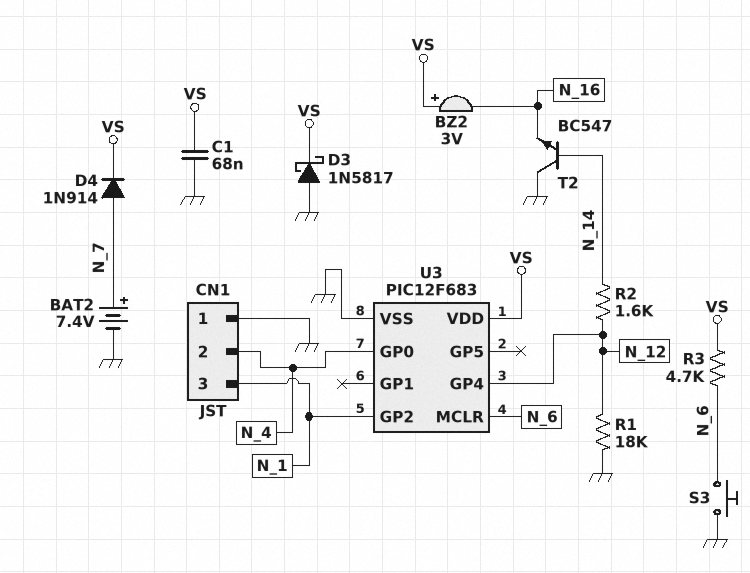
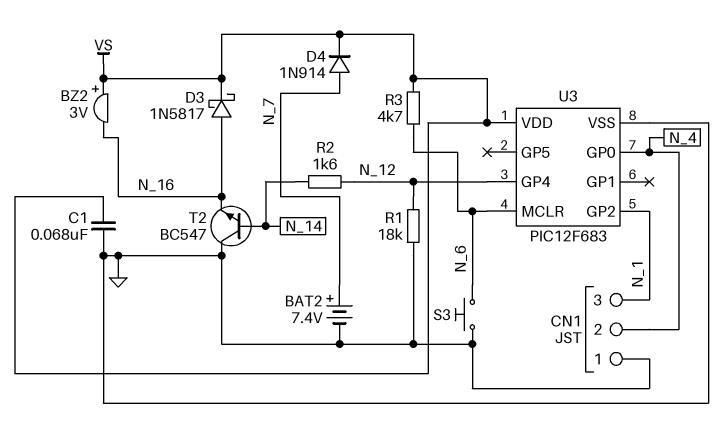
D3: schottky 1N5817 (A GND, K VS) -> schottky 1N5817 (A N_16, K VS)

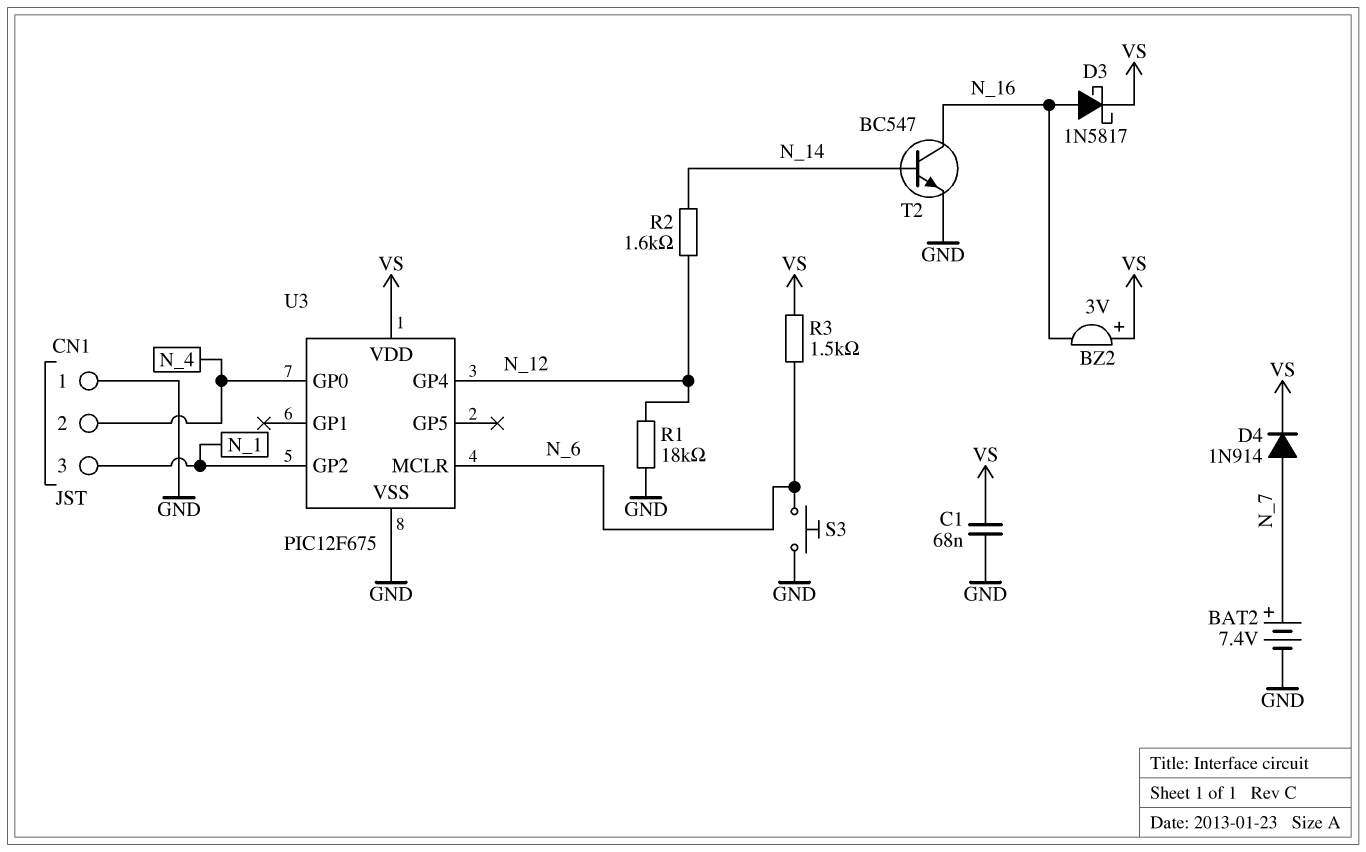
R3: 4.7k (N_6, VS) -> 1.5k (N_6, VS)
T2: NPN BC547 (B N_14, C GND, E N_16) -> NPN BC547 (B N_14, C N_16, E GND)
U3: PIC12F683 -> PIC12F675

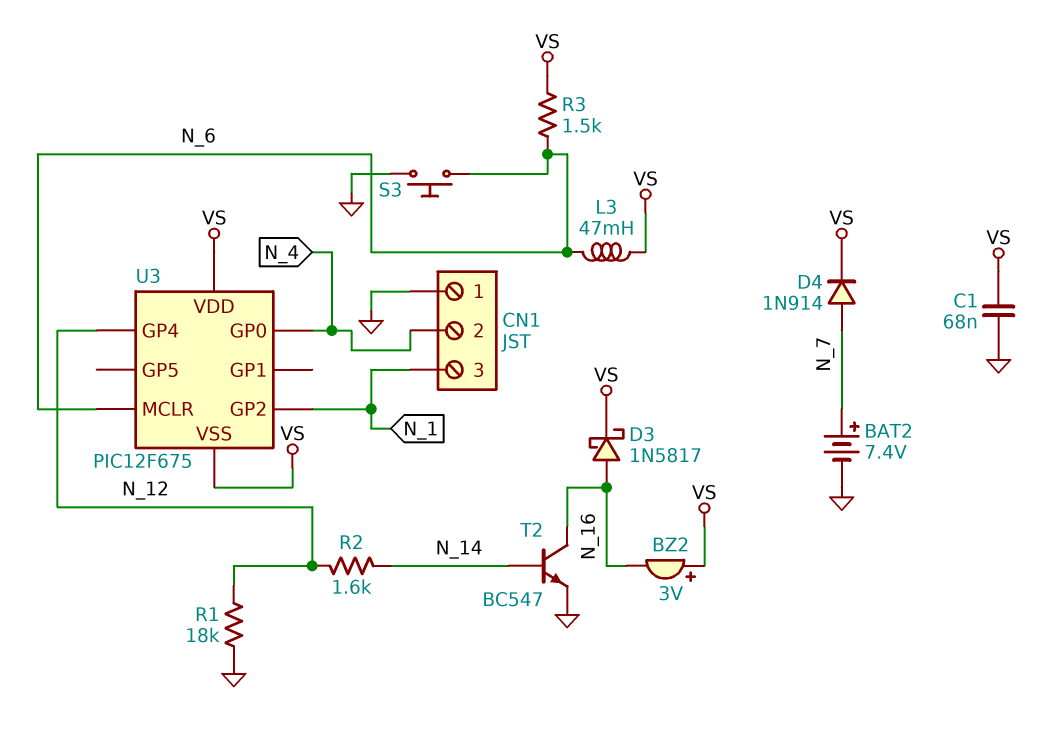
L3: none -> 47mH (N_6, VS)
U3 pin VSS: GND -> VS

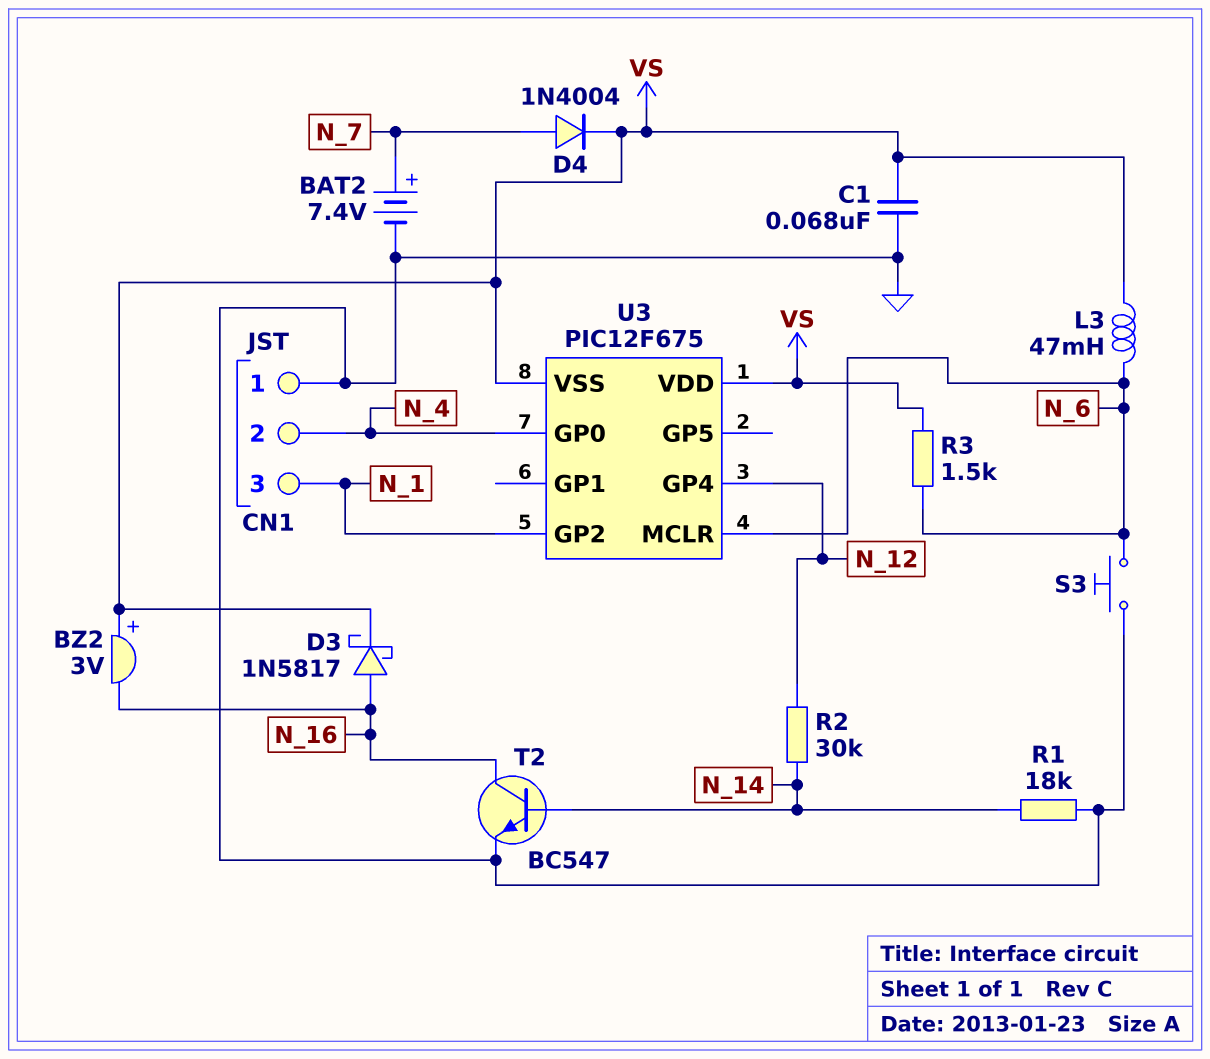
D4: diode 1N914 (A N_7, K VS) -> diode 1N4004 (A N_7, K VS)
R1: 18k (GND, N_12) -> 18k (GND, N_14)
R2: 1.6k (N_12, N_14) -> 30k (N_12, N_14)

